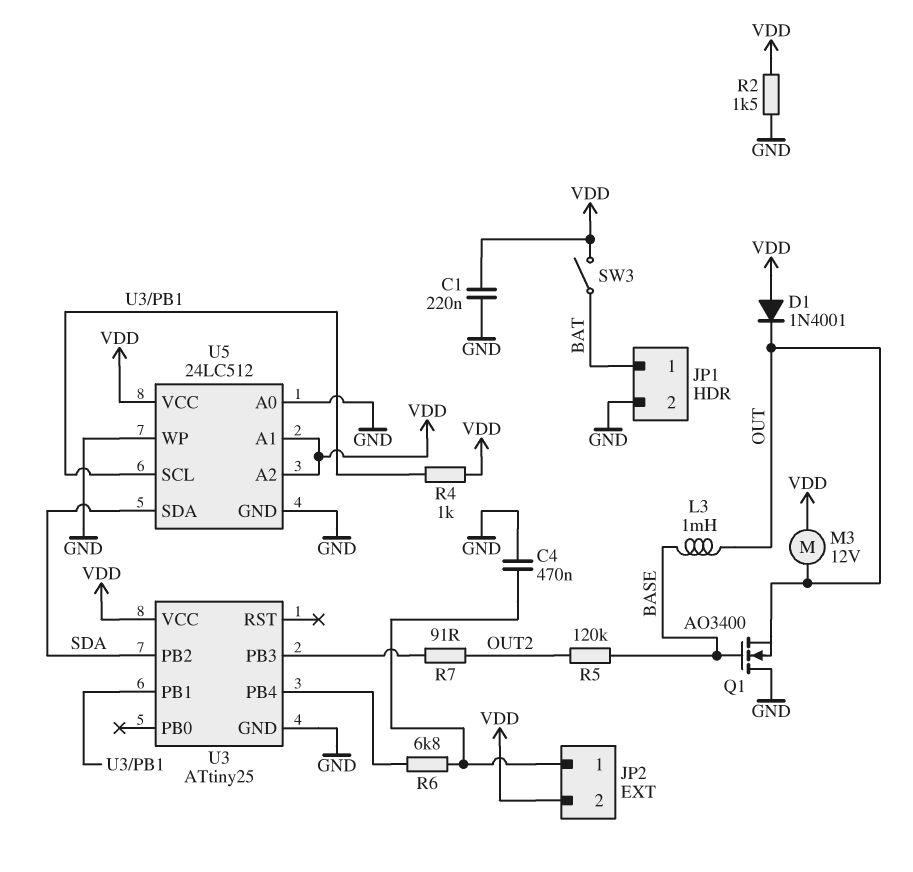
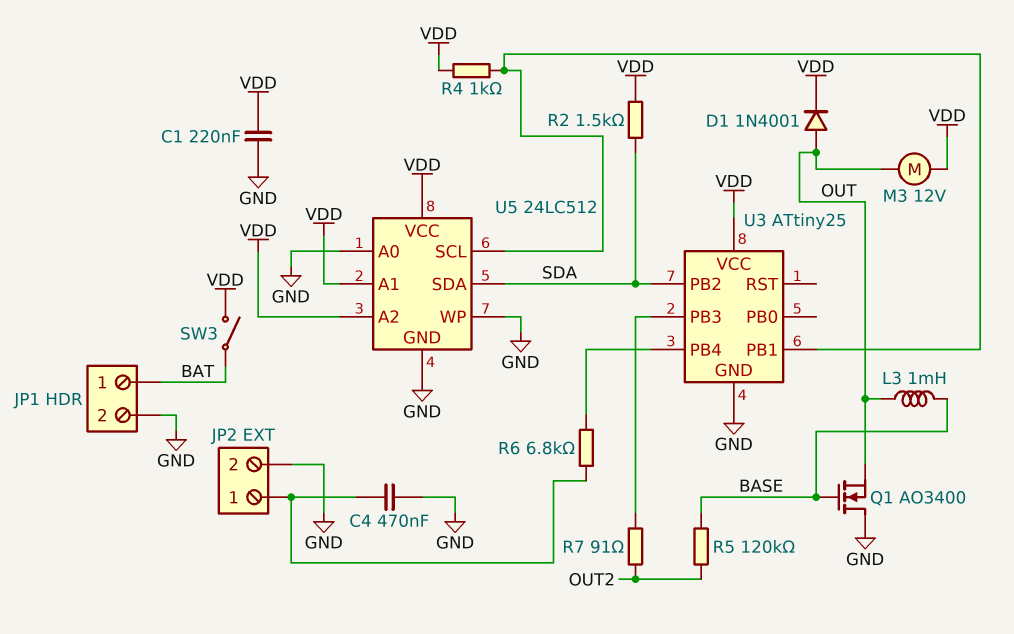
D1: diode 1N4001 (A VDD, K OUT) -> diode 1N4001 (A OUT, K VDD)
JP2 pin 2: VDD -> GND
R2: 1.5k (GND, VDD) -> 1.5k (SDA, VDD)

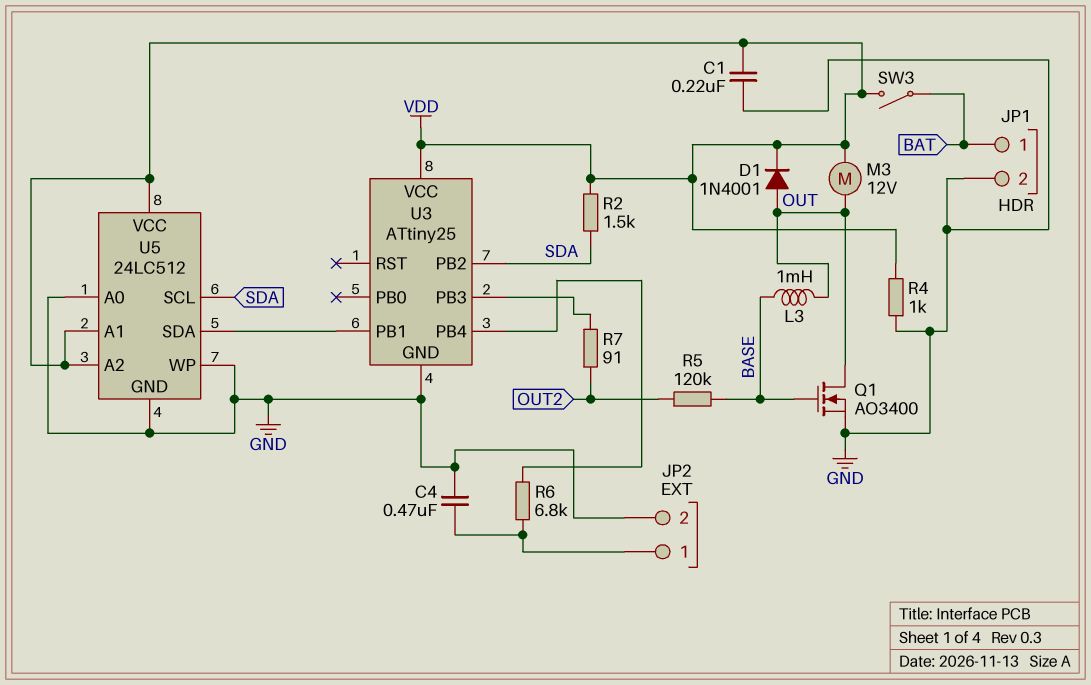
Q1: NMOS AO3400 (G BASE, D GND, S OUT) -> NMOS AO3400 (G BASE, D OUT, S GND)
R4: 1k (U3/PB1, VDD) -> 1k (GND, VDD)
U5 pin SCL: U3/PB1 -> SDA
U5 pin SDA: SDA -> U3/PB1

